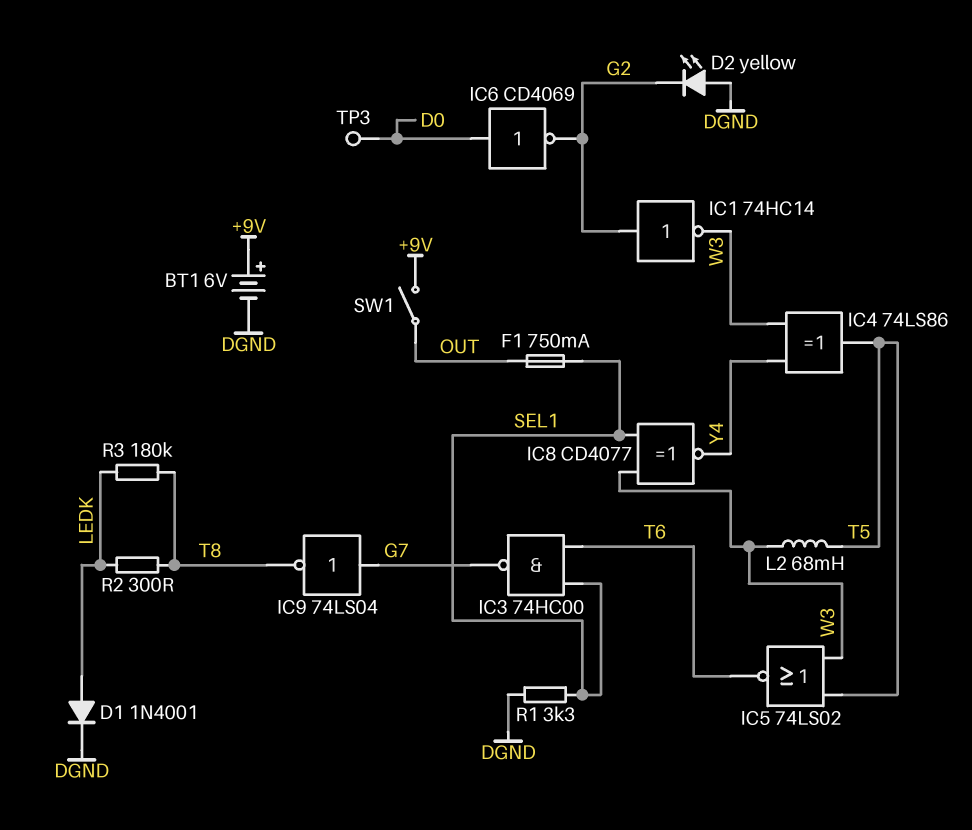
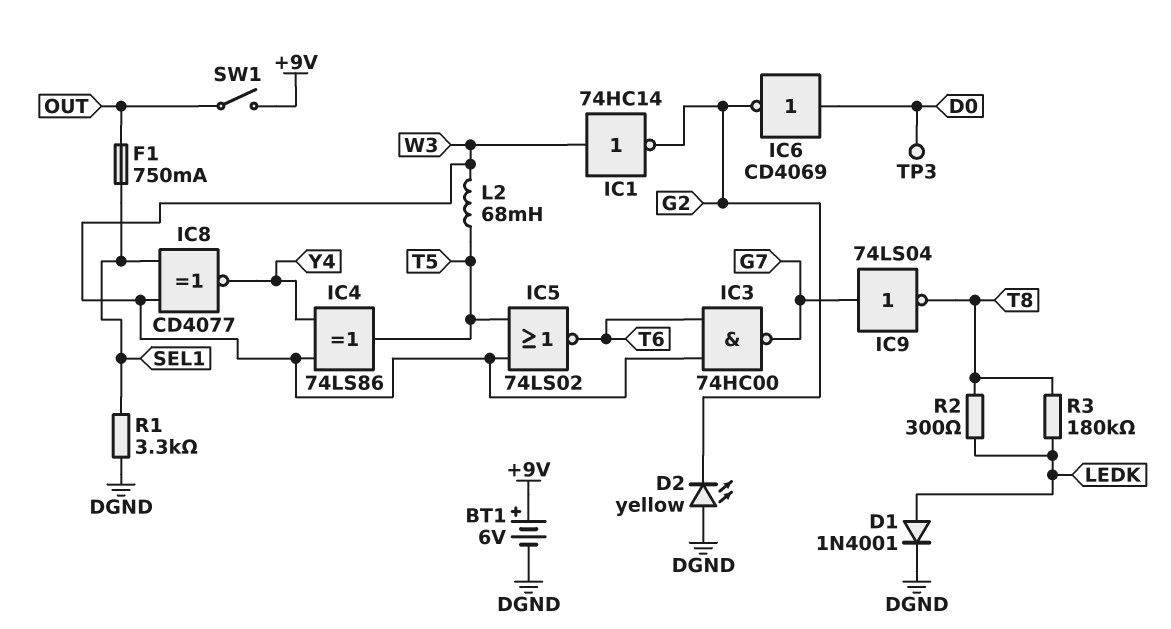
IC1: NOT 74HC14 (in G2, out W3) -> NOT 74HC14 (in W3, out G2)
IC3: NAND 74HC00 (in SEL1, in T6, out G7) -> NAND 74HC00 (in T6, in W3, out G7)

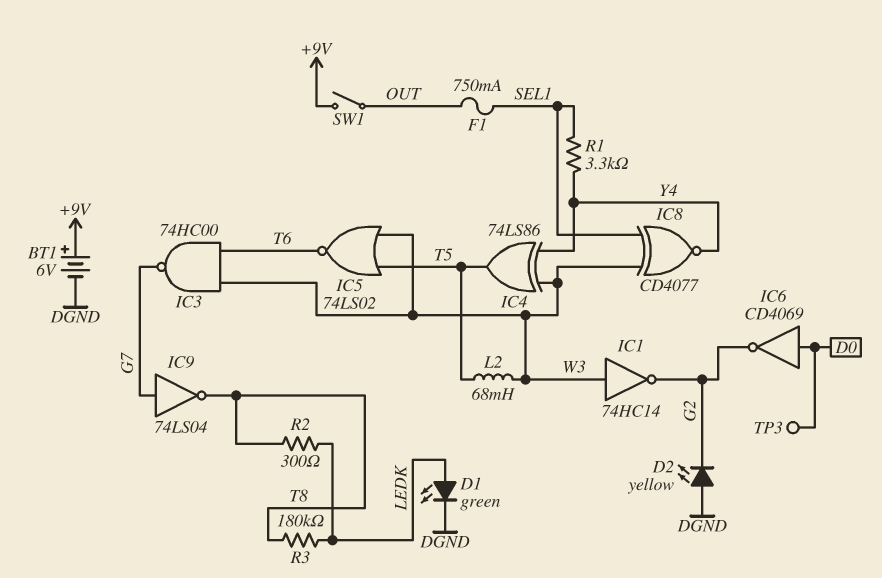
D1: diode 1N4001 (A LEDK, K DGND) -> LED green (A LEDK, K DGND)
R1: 3.3k (DGND, SEL1) -> 3.3k (SEL1, Y4)

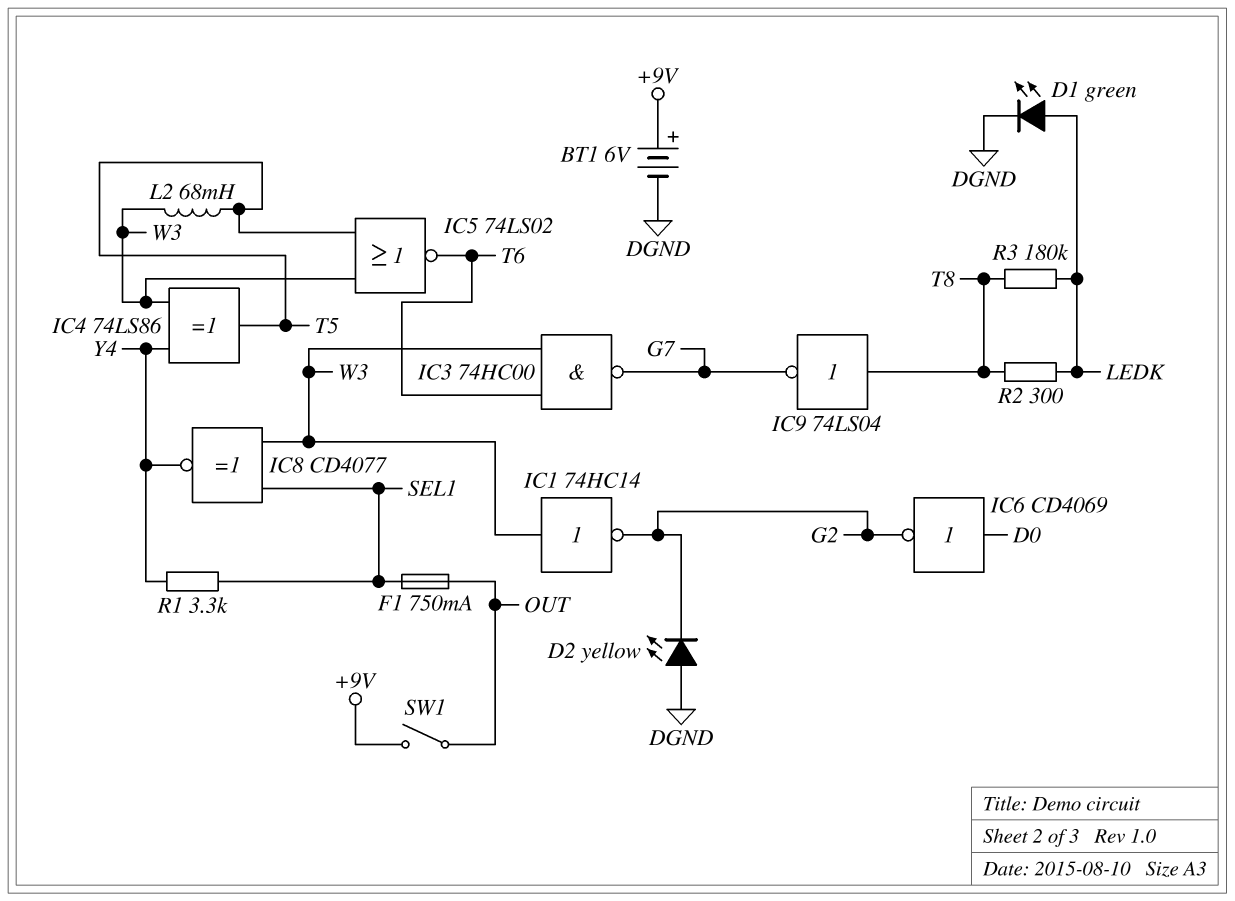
IC9: NOT 74LS04 (in G7, out T8) -> NOT 74LS04 (in T8, out G7)
TP3: test point (D0) -> none

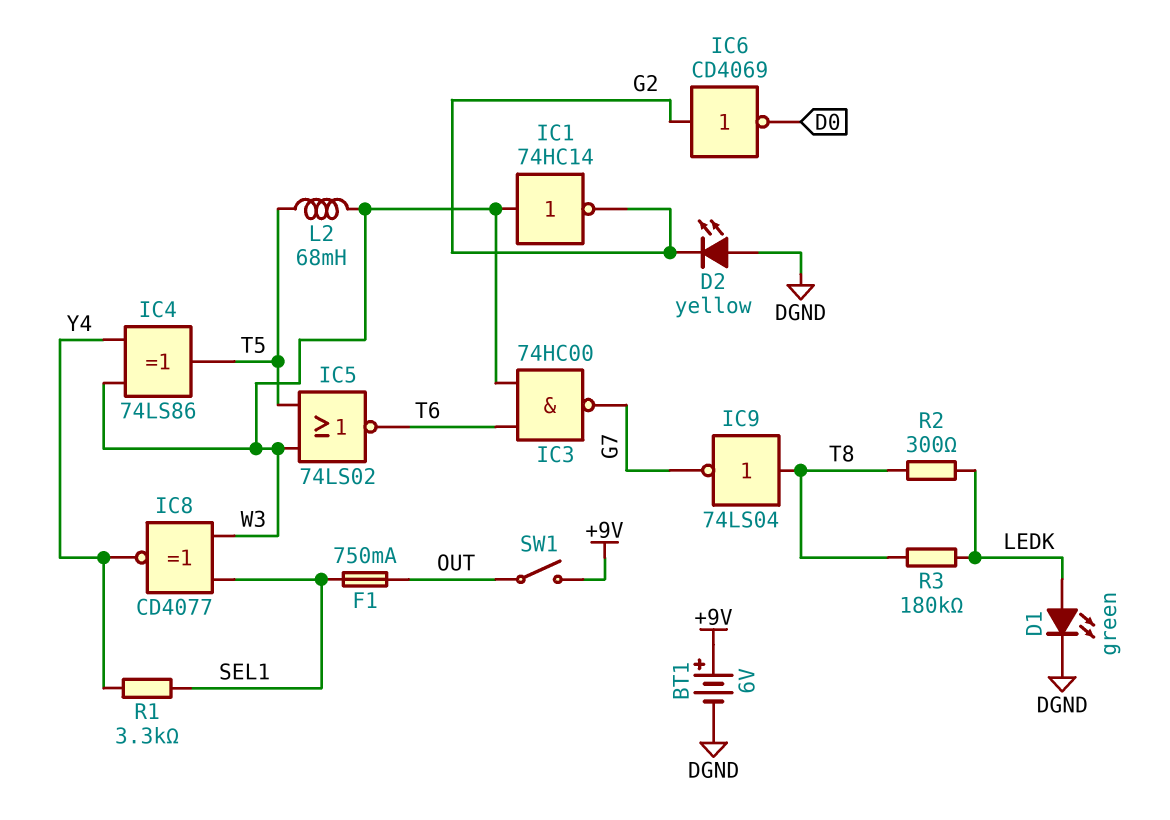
IC6: NOT CD4069 (in D0, out G2) -> NOT CD4069 (in G2, out D0)

